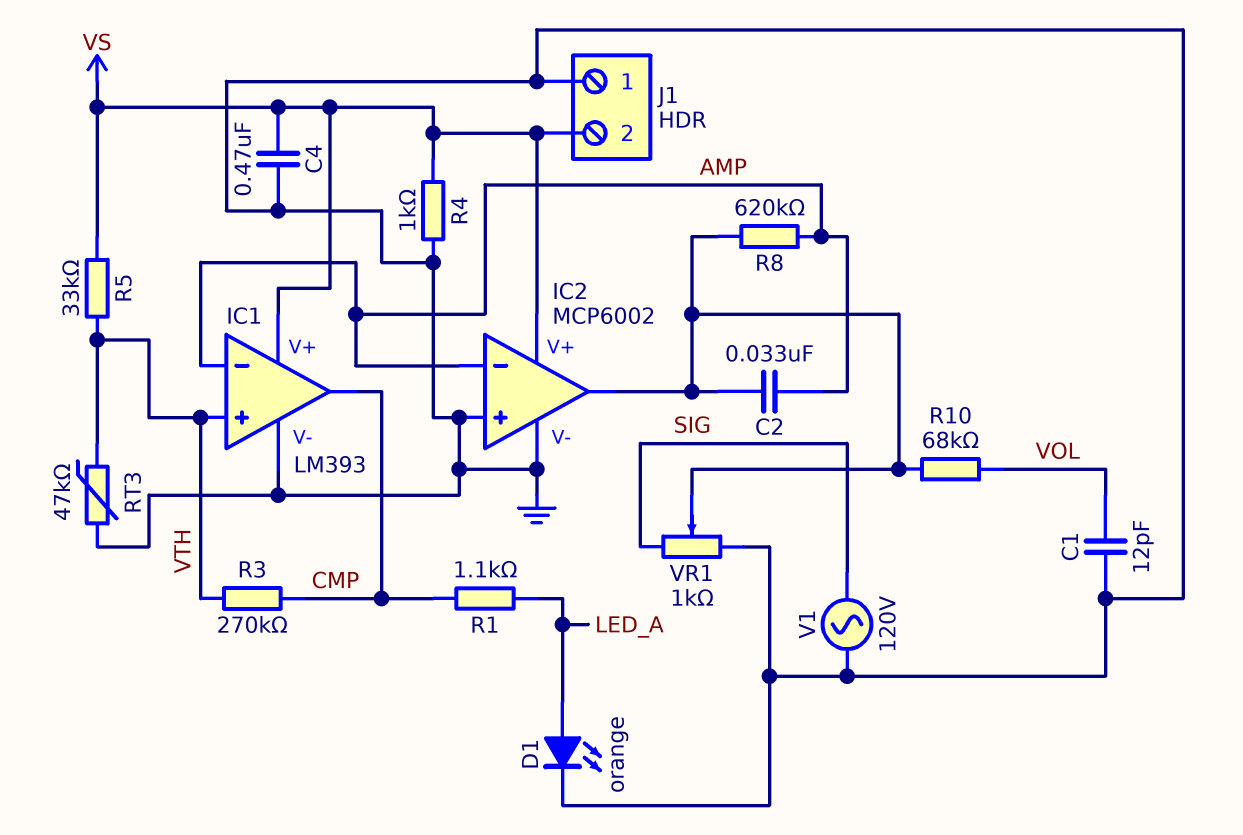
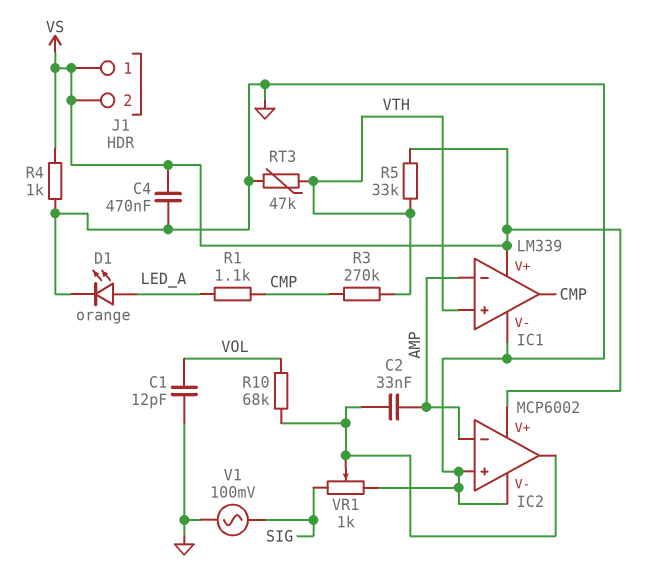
IC1: LM393 -> LM339
J1 pin 1: GND -> VS
R8: 620k (AMP, IC2/out) -> none
V1: AC 120V (GND, SIG) -> AC 100mV (GND, SIG)

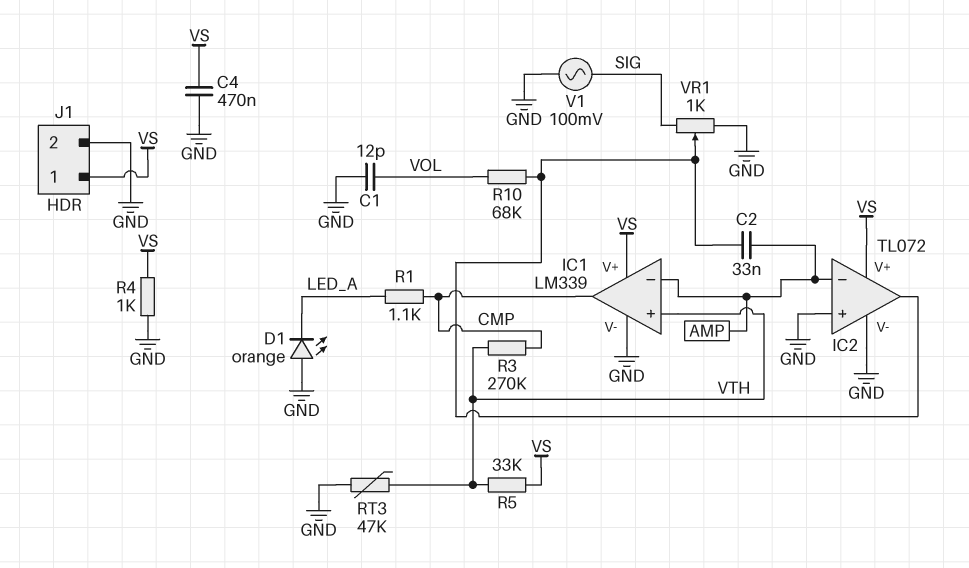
D1: LED orange (A LED_A, K GND) -> LED orange (A GND, K LED_A)
IC2: MCP6002 -> TL072
J1 pin 2: VS -> GND

